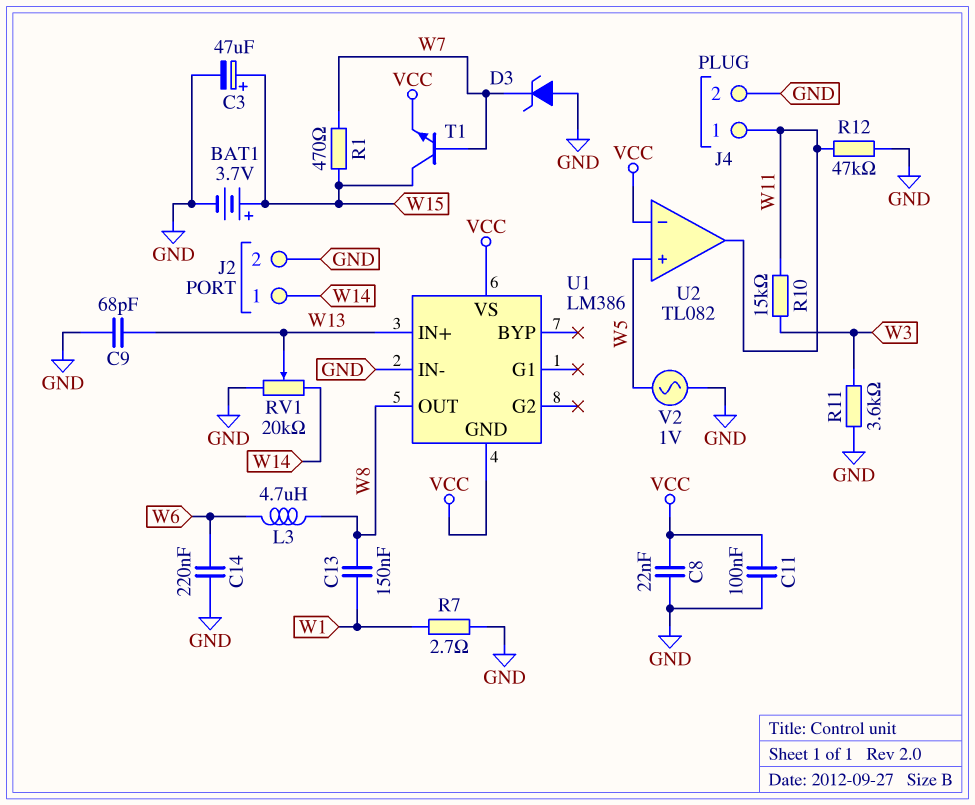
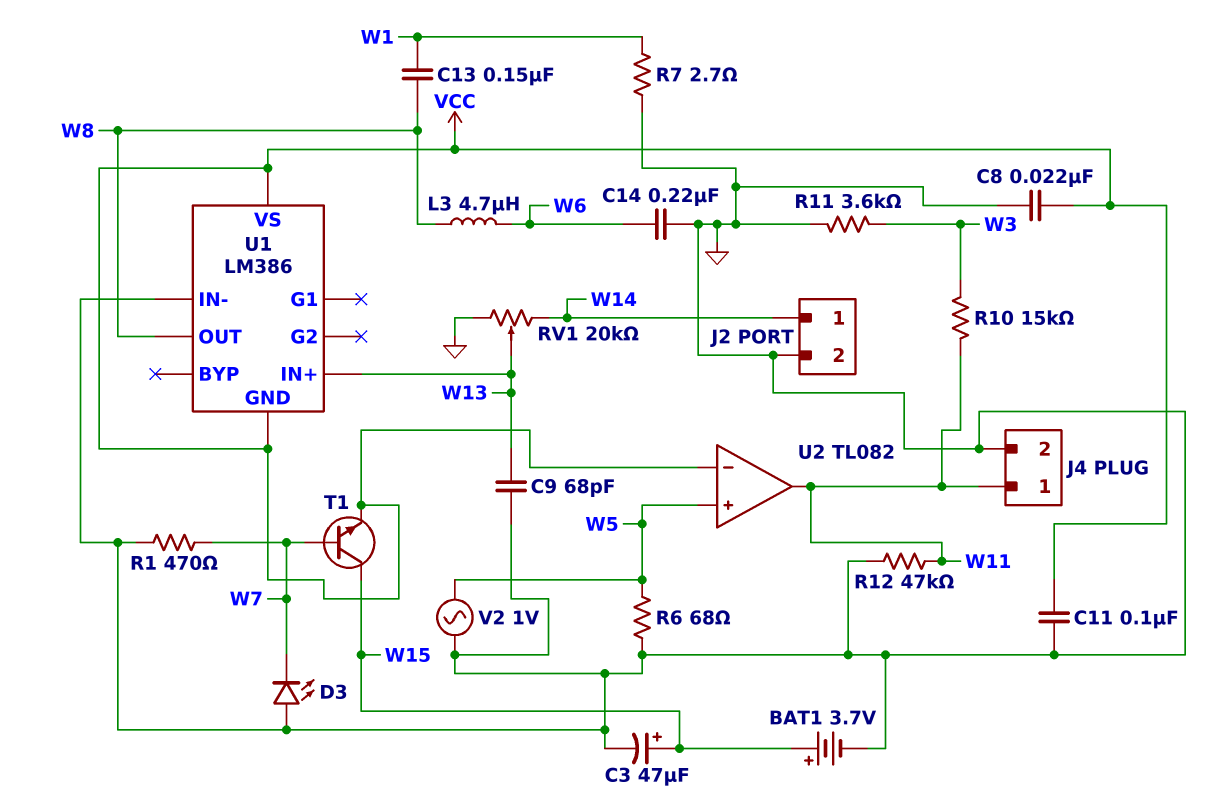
D3: zener (A GND, K W7) -> LED (A GND, K W7)
R1: 470 (W7, W15) -> 470 (GND, W7)
R6: none -> 68 (GND, W5)

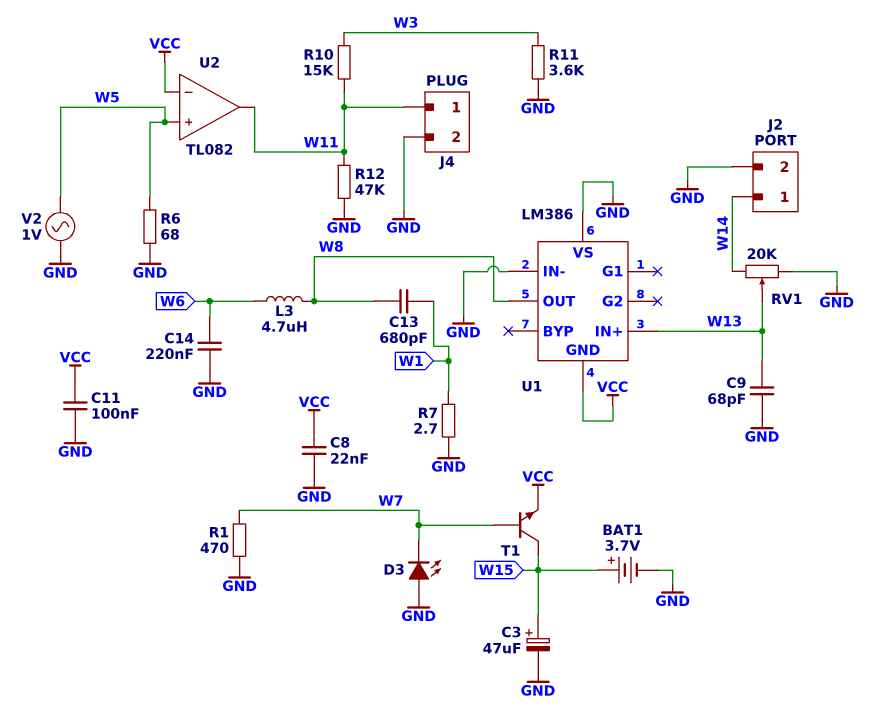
C13: 150nF (W1, W8) -> 680pF (W1, W8)
U1 pin VS: VCC -> GND

